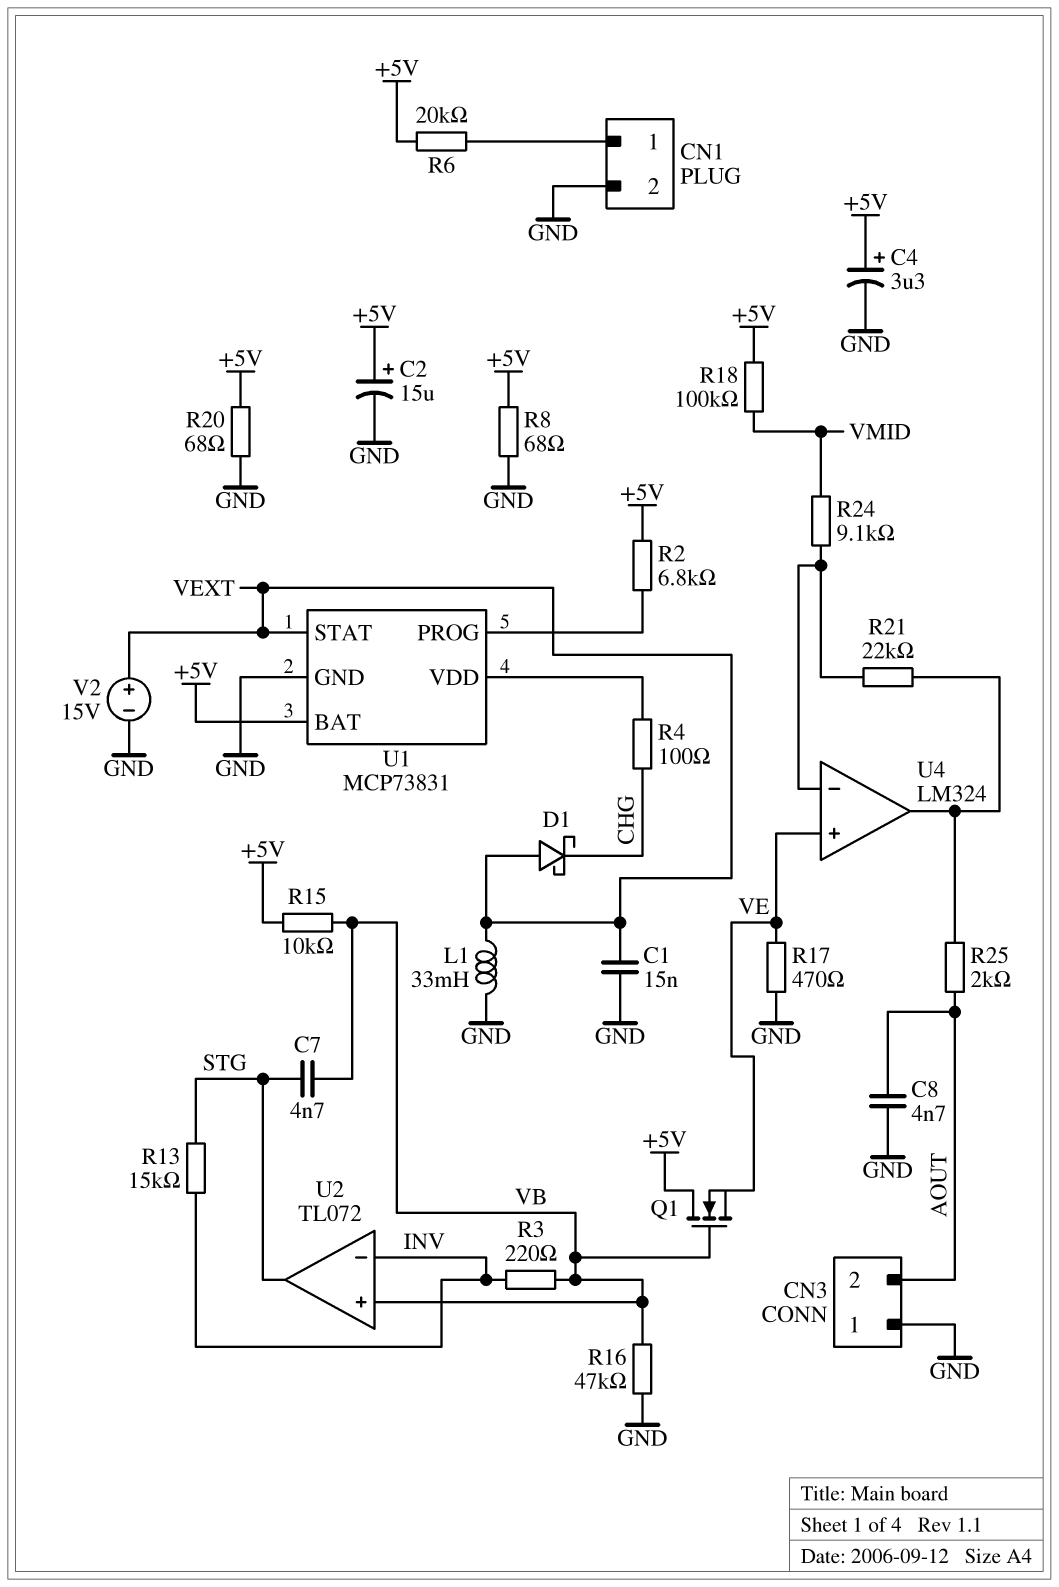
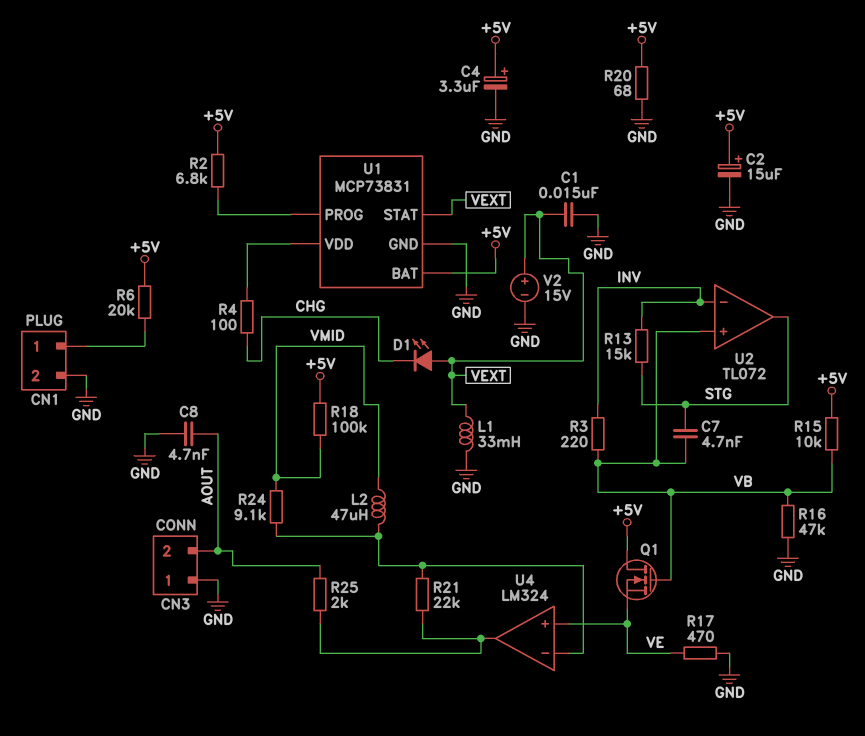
D1: schottky (A VEXT, K CHG) -> LED (A VEXT, K CHG)
L2: none -> 47uH (U4/in-, VMID)
R8: 68 (+5V, GND) -> none

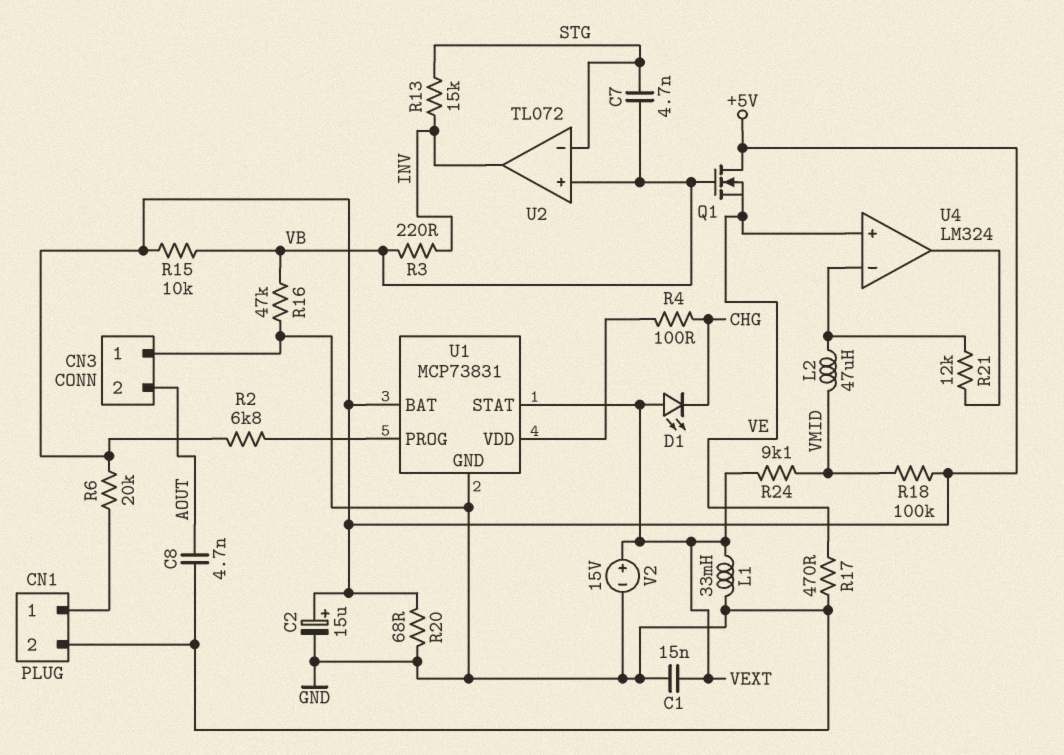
C4: 3.3uF (plus +5V, minus GND) -> none
R21: 22k (U4/in-, U4/out) -> 12k (U4/in-, U4/out)
R24: 9.1k (U4/in-, VMID) -> 9.1k (VEXT, VMID)
R25: 2k (AOUT, U4/out) -> none
U2 pin in-: INV -> STG
U2 pin out: STG -> INV

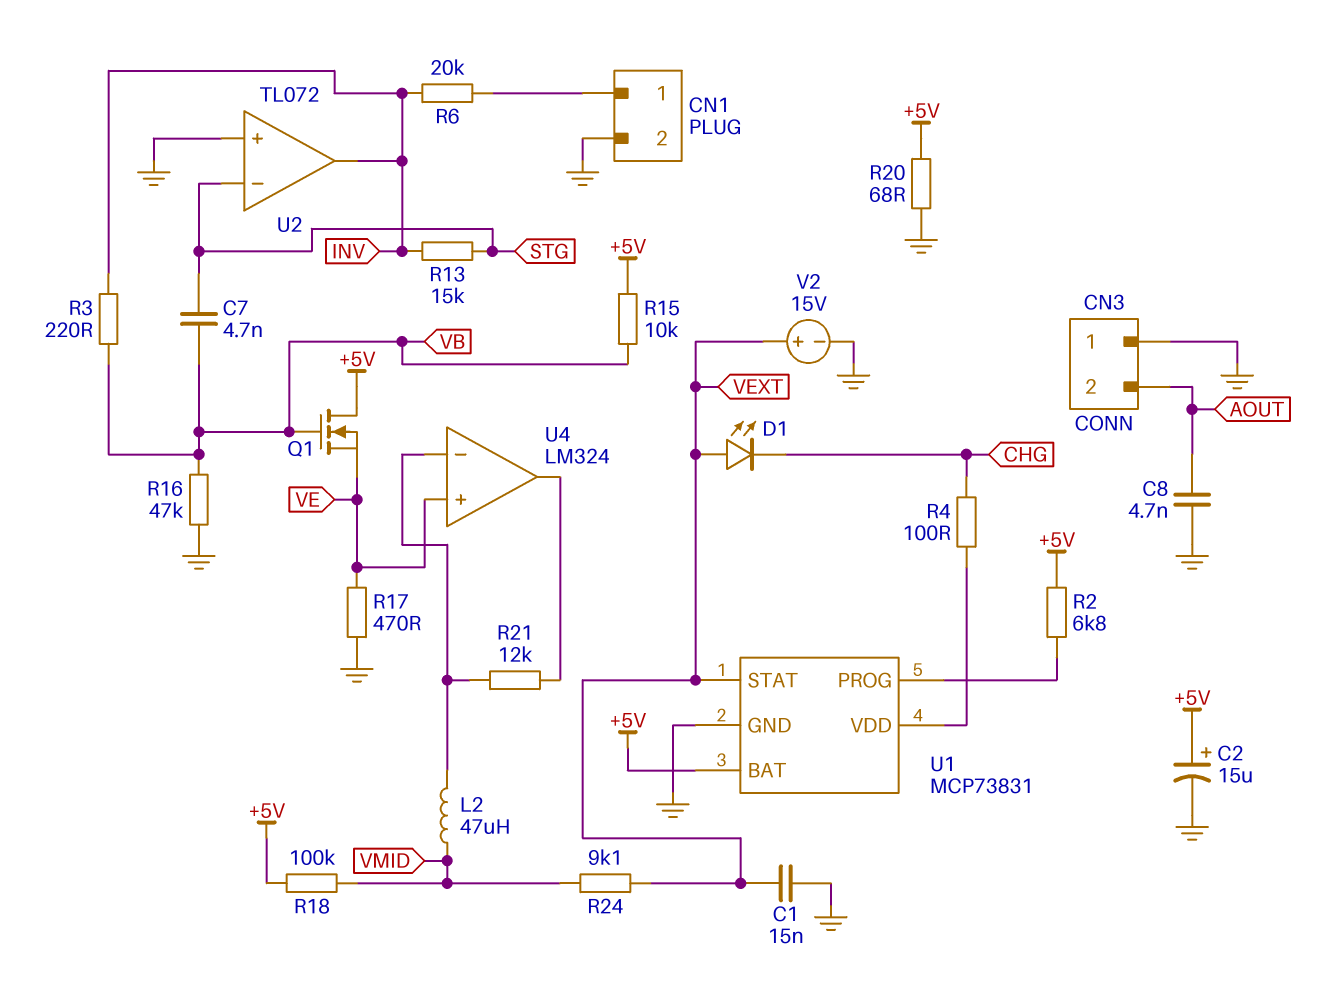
L1: 33mH (GND, VEXT) -> none
R6: 20k (+5V, CN1/1) -> 20k (CN1/1, INV)
U2 pin in+: VB -> GND

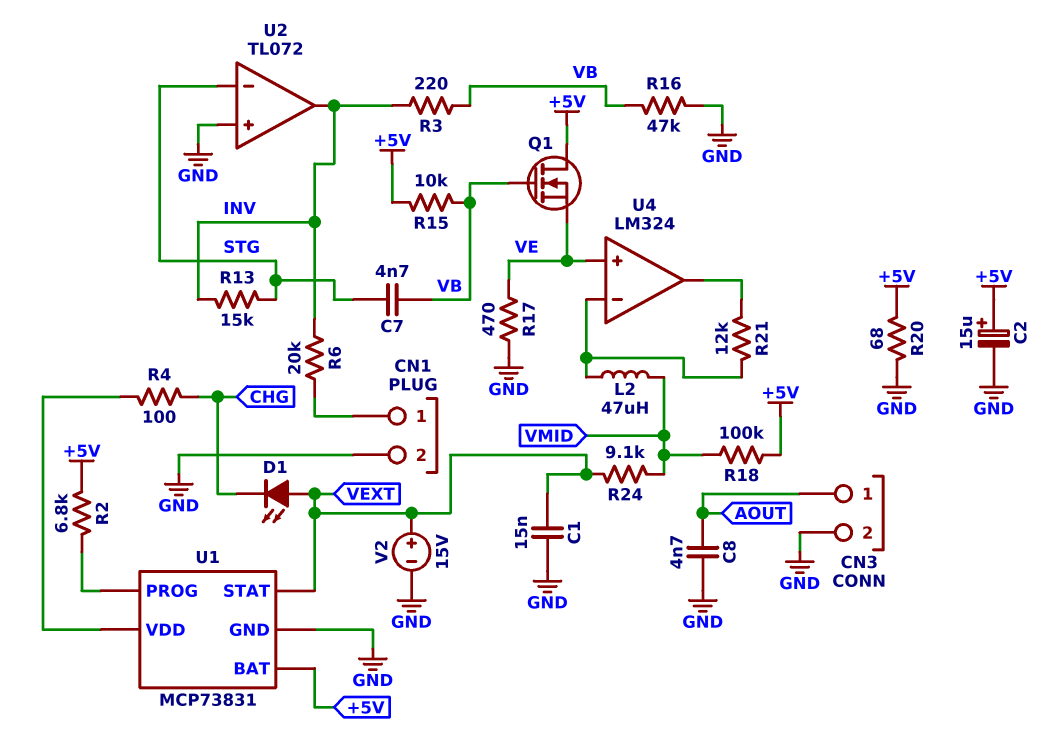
CN3 pin 1: GND -> AOUT
CN3 pin 2: AOUT -> GND

